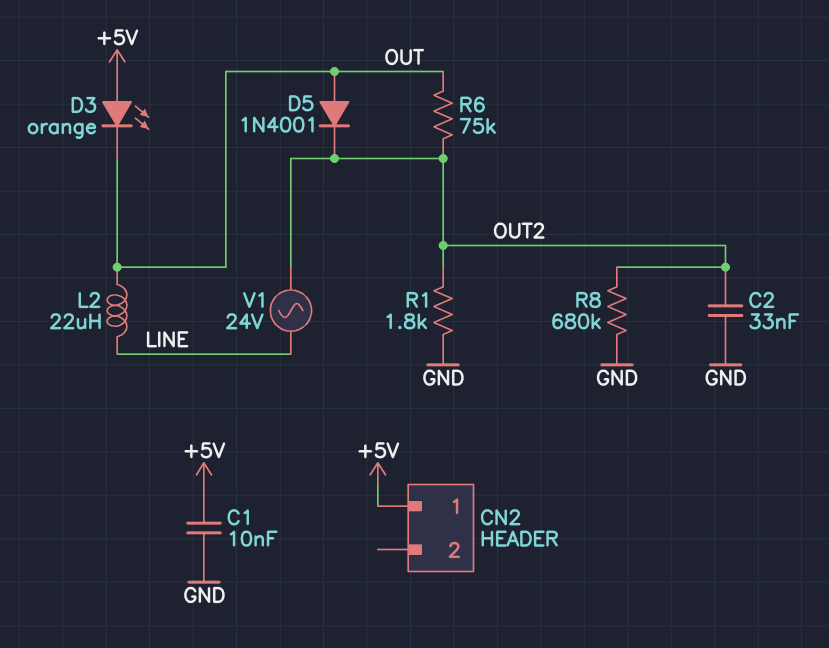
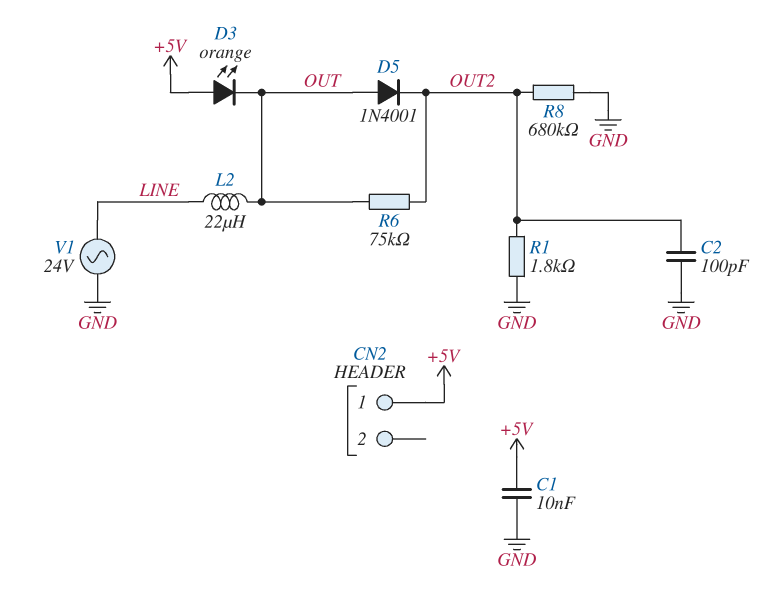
C2: 33nF (GND, OUT2) -> 100pF (GND, OUT2)
V1: AC 24V (LINE, OUT2) -> AC 24V (GND, LINE)

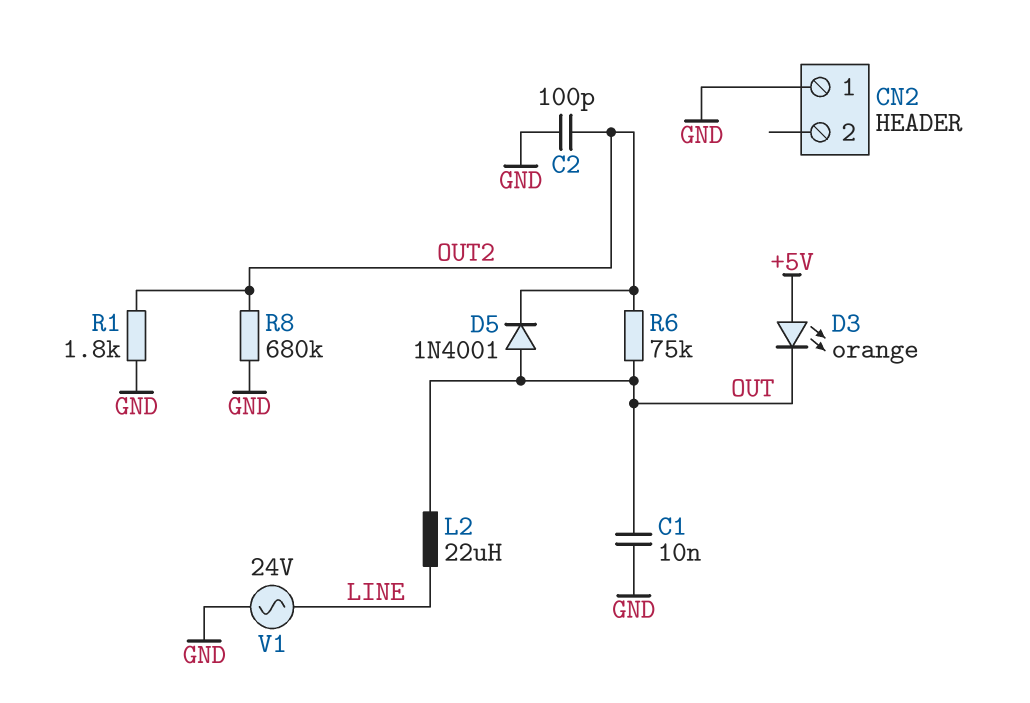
C1: 10nF (+5V, GND) -> 10nF (GND, OUT)
CN2 pin 1: +5V -> GND

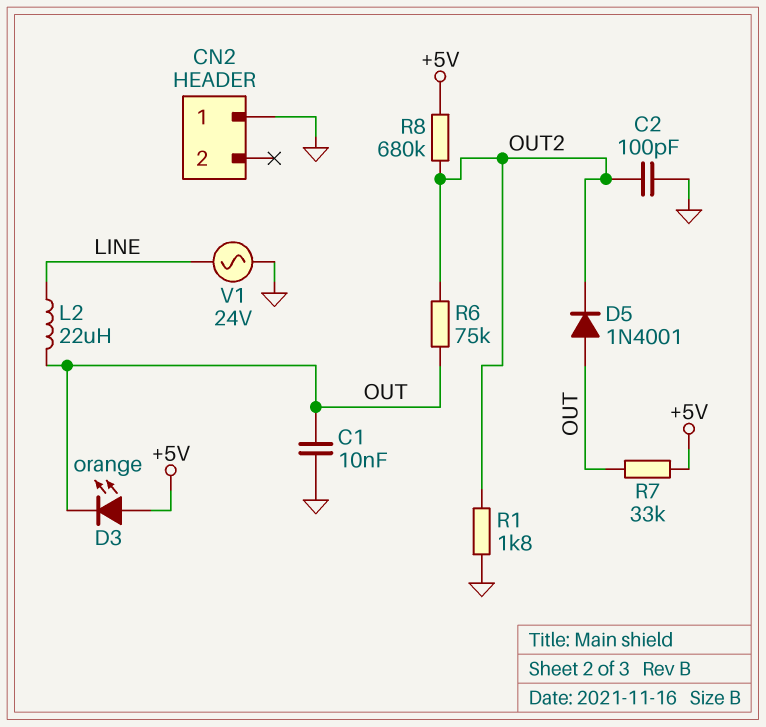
R7: none -> 33k (+5V, OUT)
R8: 680k (GND, OUT2) -> 680k (+5V, OUT2)

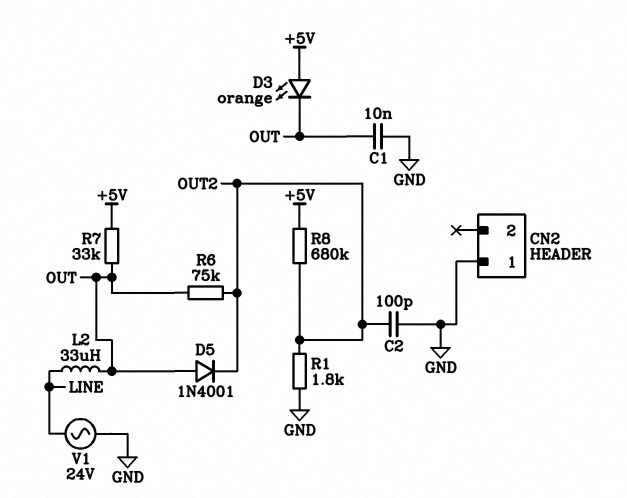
L2: 22uH (LINE, OUT) -> 33uH (LINE, OUT)

